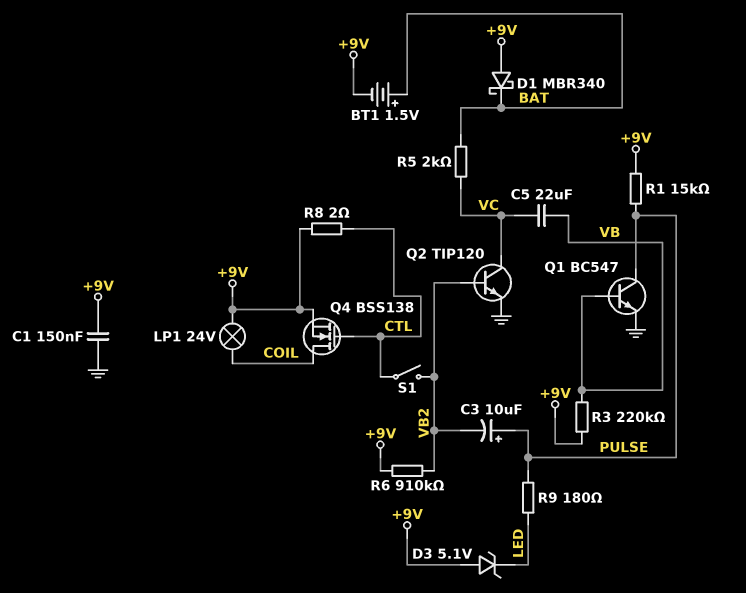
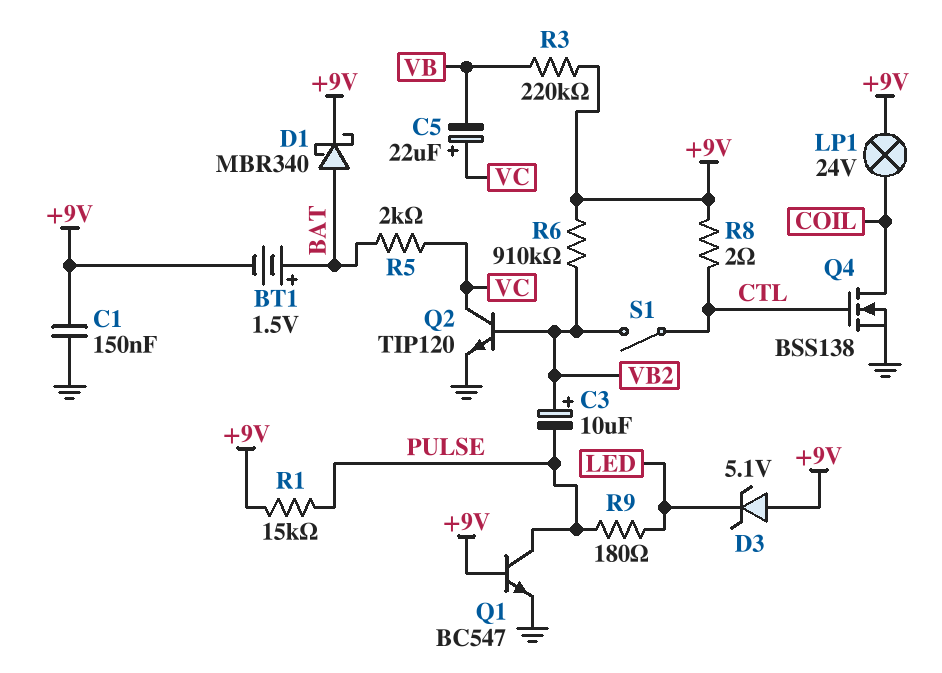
C3: 10uF (plus PULSE, minus VB2) -> 10uF (plus VB2, minus PULSE)
C5: 22uF (VB, VC) -> 22uF (plus VC, minus VB)
D1: schottky MBR340 (A +9V, K BAT) -> schottky MBR340 (A BAT, K +9V)
Q1: NPN BC547 (B VB, C PULSE, E GND) -> NPN BC547 (B +9V, C PULSE, E GND)
Q4: NMOS BSS138 (G CTL, D COIL, S +9V) -> NMOS BSS138 (G CTL, D COIL, S GND)

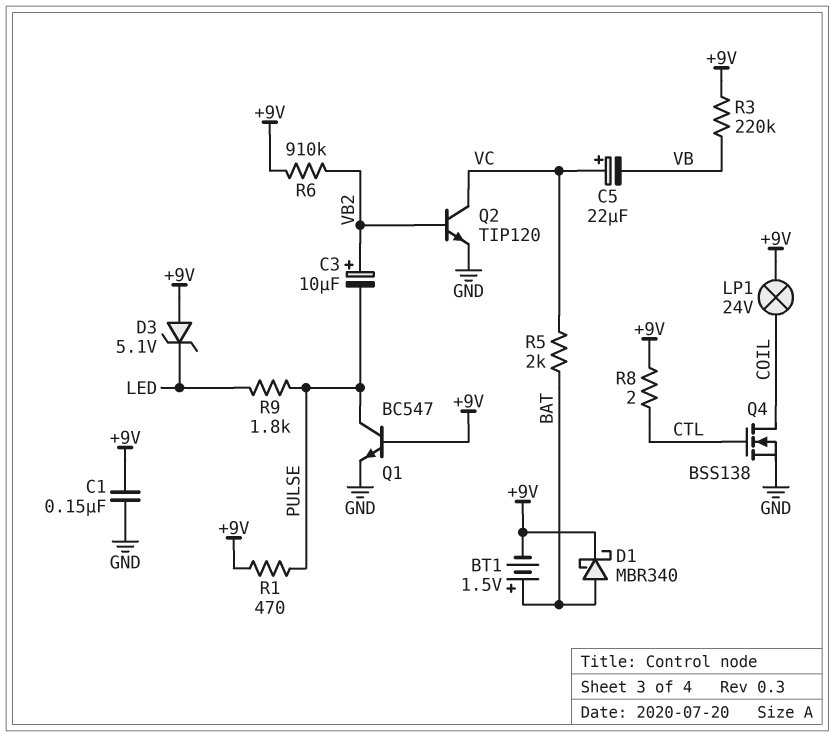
R1: 15k (+9V, PULSE) -> 470 (+9V, PULSE)
R9: 180 (LED, PULSE) -> 1.8k (LED, PULSE)
S1: switch (CTL, VB2) -> none

